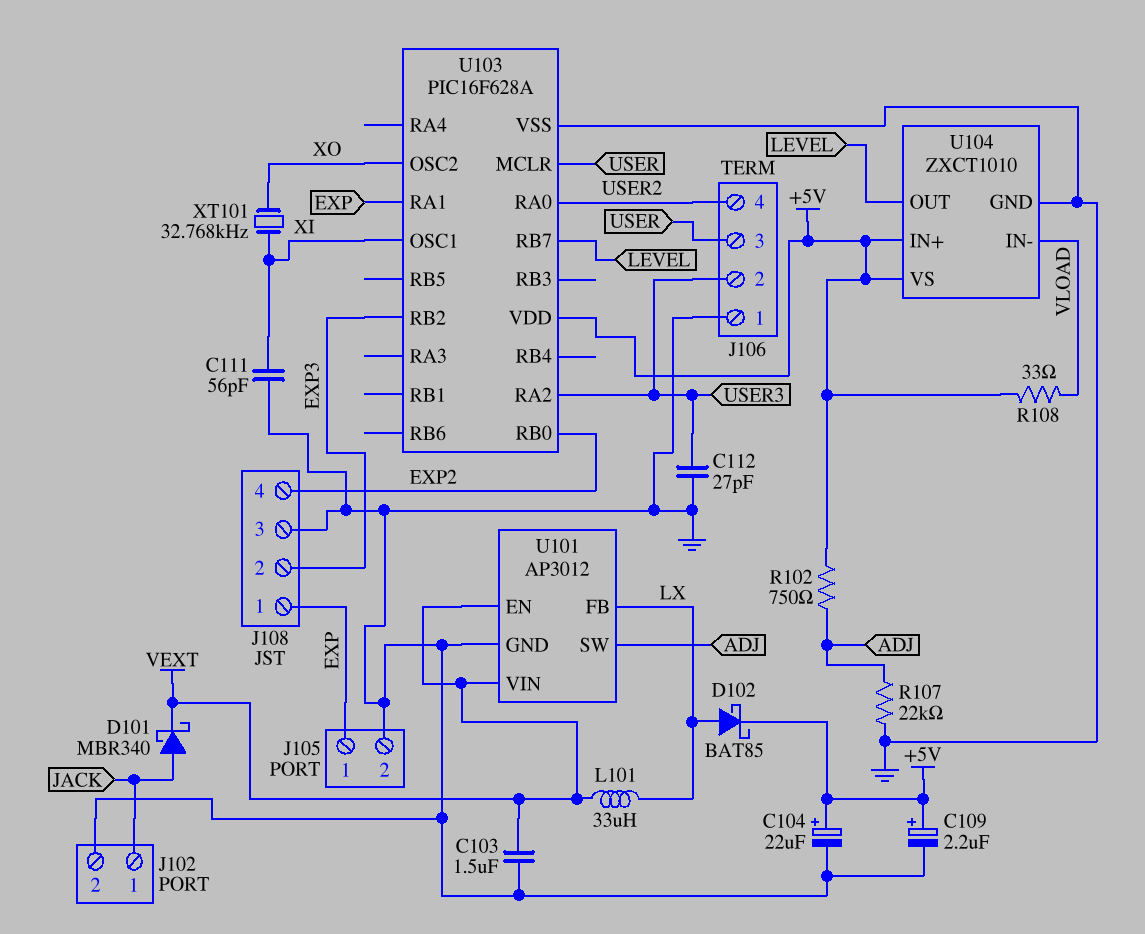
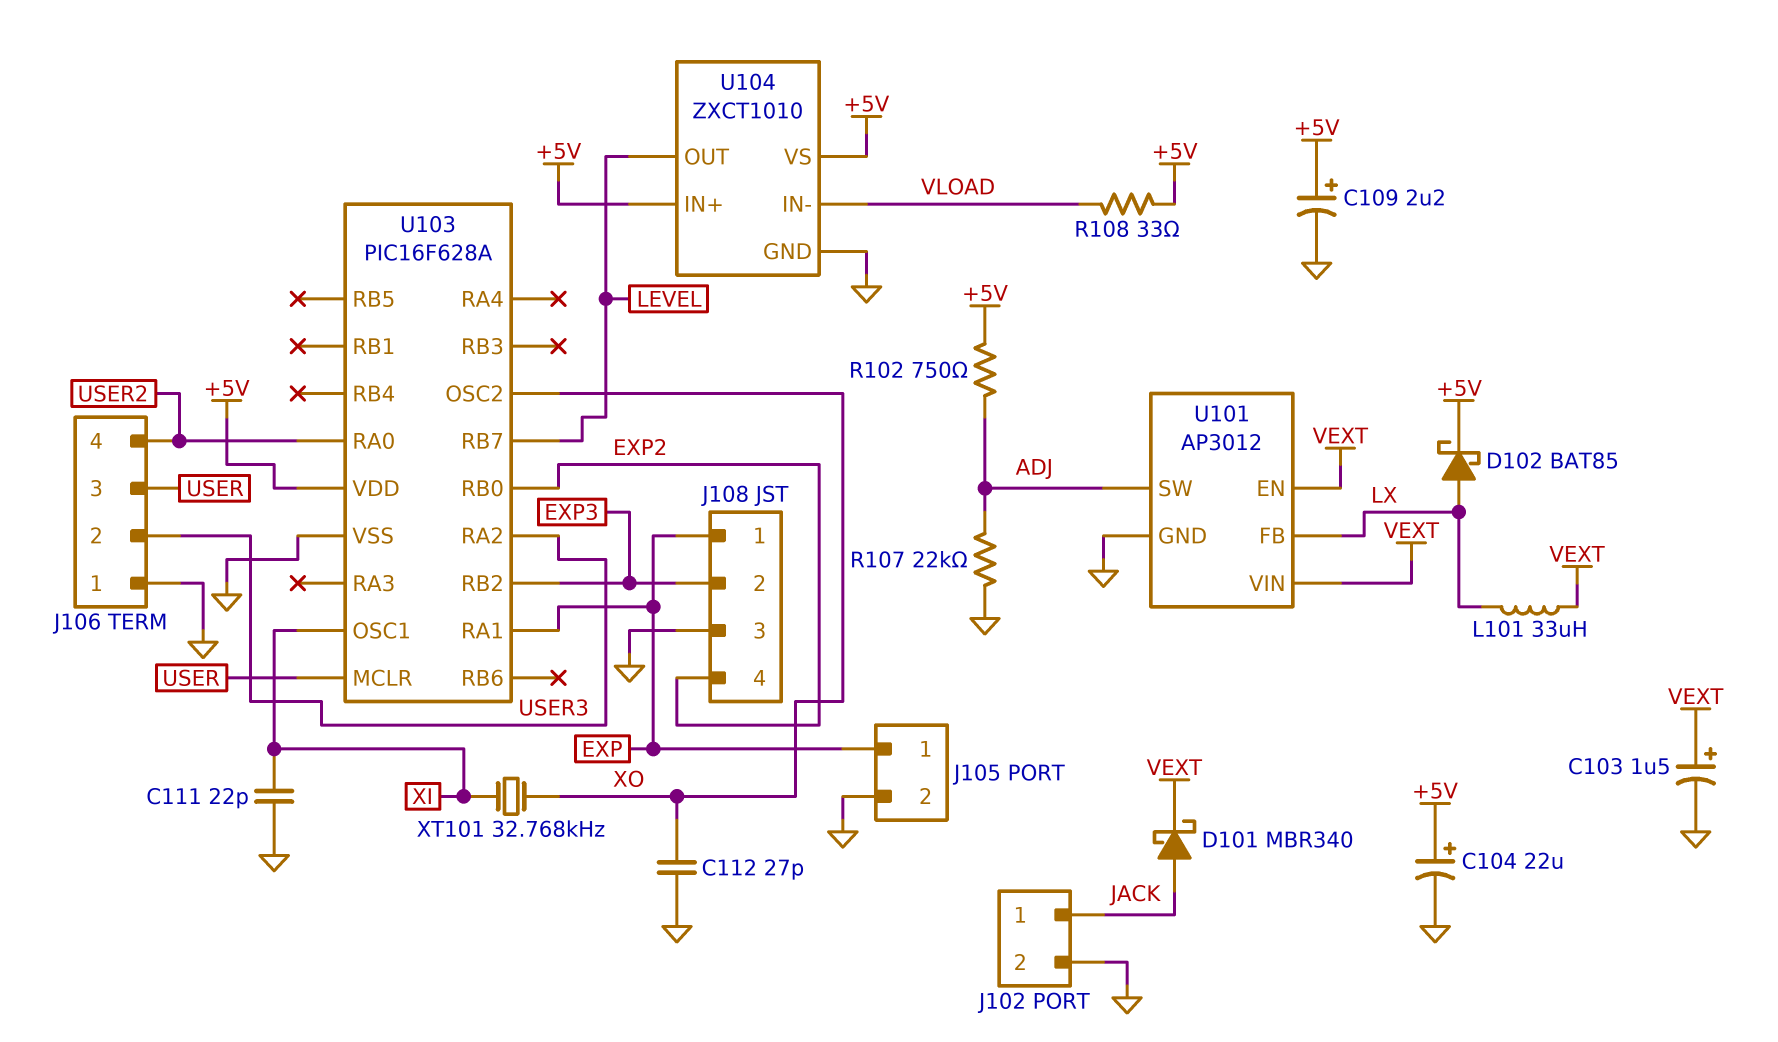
C103: 1.5uF (GND, VEXT) -> 1.5uF (plus VEXT, minus GND)
C111: 56pF (GND, XI) -> 22pF (GND, XI)
C112: 27pF (GND, USER3) -> 27pF (GND, XO)

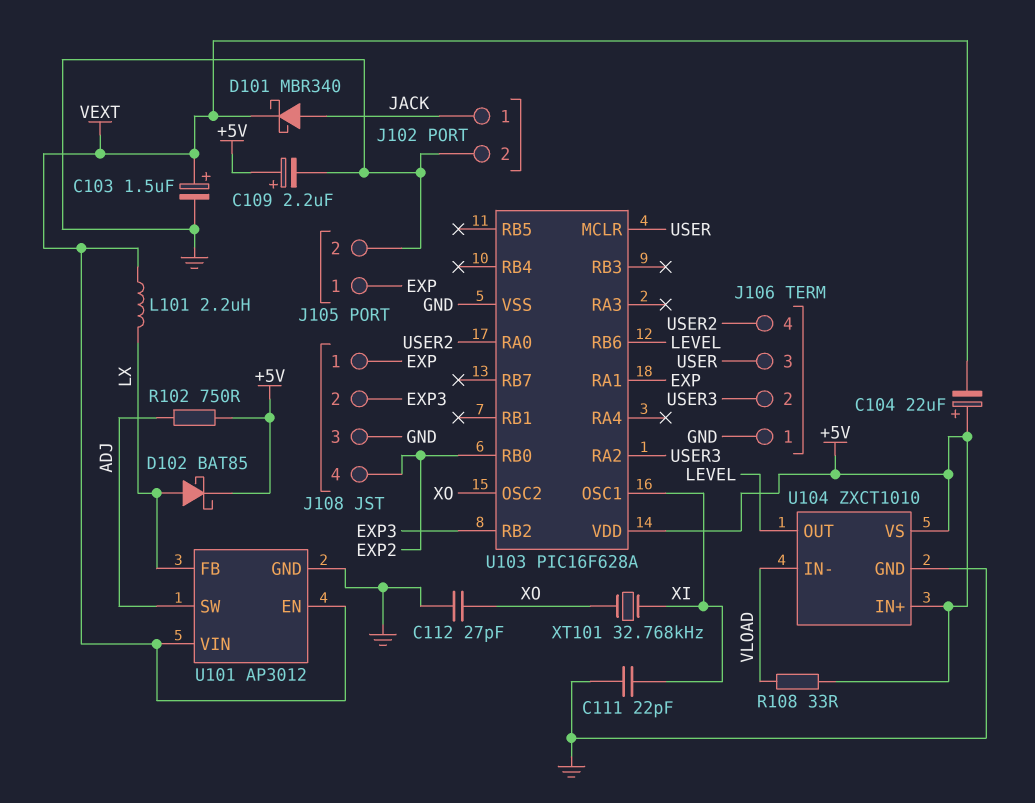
C104: 22uF (plus +5V, minus GND) -> 22uF (plus +5V, minus VEXT)
L101: 33uH (LX, VEXT) -> 2.2uH (LX, VEXT)
R107: 22k (ADJ, GND) -> none
U103 pin RB6: none -> LEVEL
U103 pin RB7: LEVEL -> none

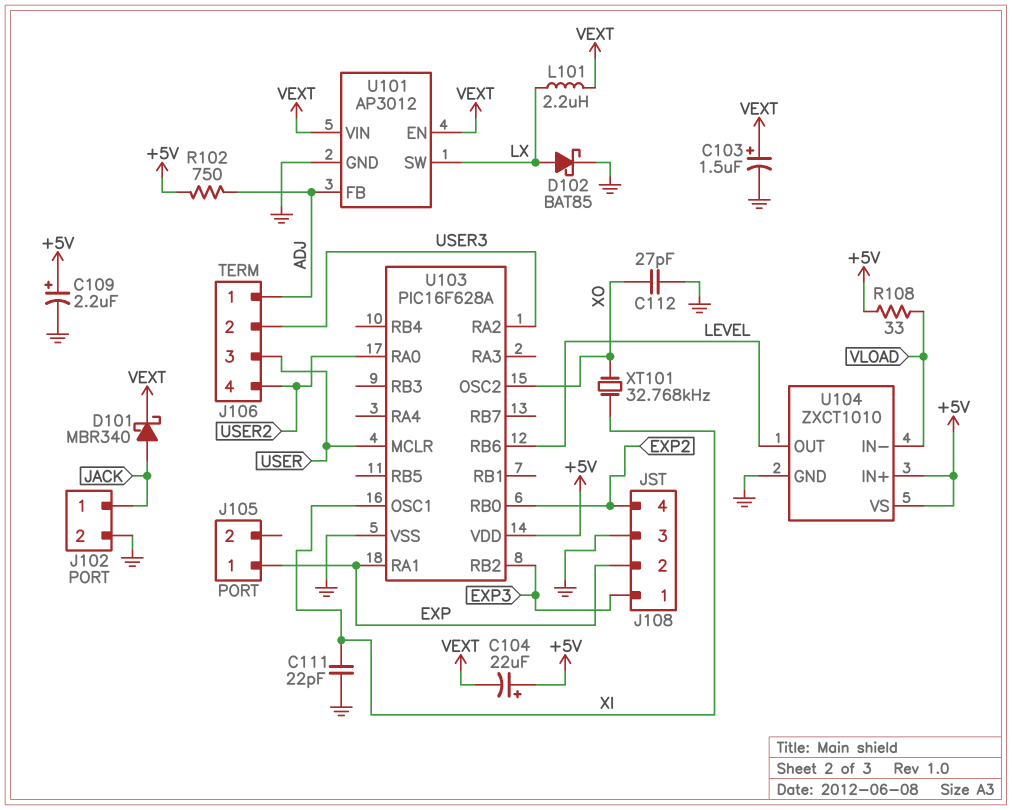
D102: schottky BAT85 (A LX, K +5V) -> schottky BAT85 (A LX, K GND)
J105 pin 2: GND -> none
J106 pin 1: GND -> ADJ
J108 pin 1: EXP -> EXP3
J108 pin 2: EXP3 -> EXP
U101 pin FB: LX -> ADJ
U101 pin SW: ADJ -> LX

